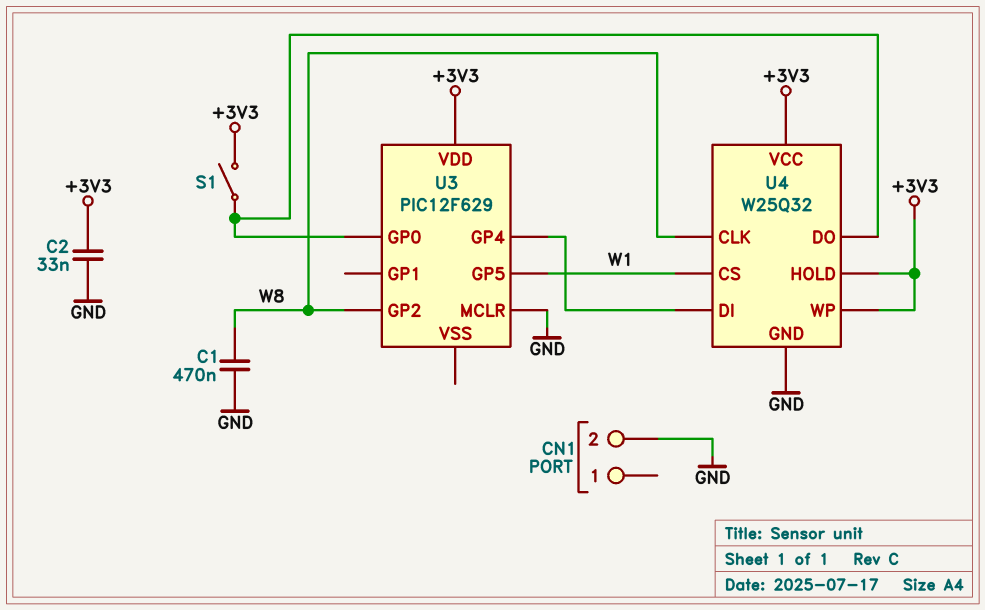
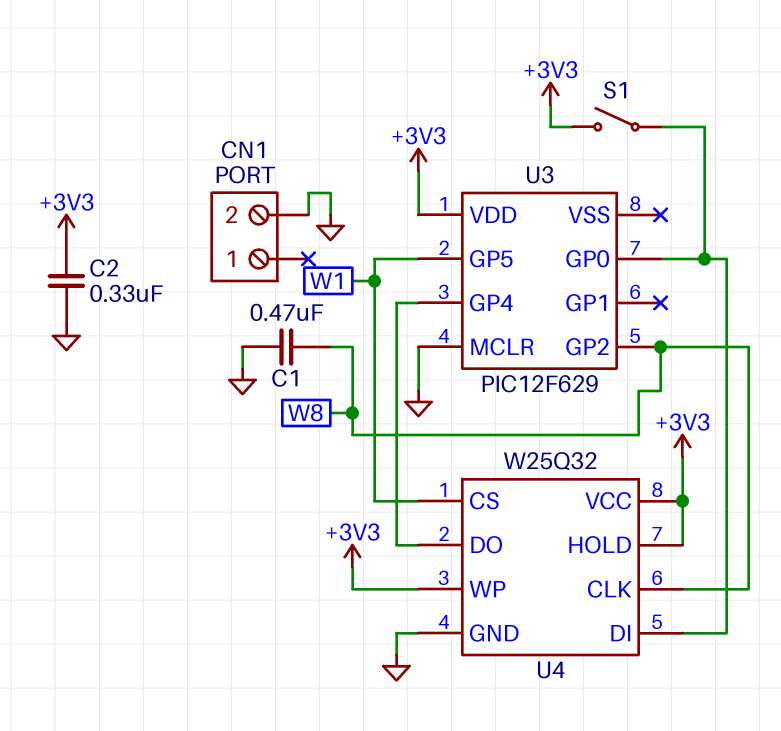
C2: 33nF (+3V3, GND) -> 330nF (+3V3, GND)
U4 pin DI: U3/GP4 -> U3/GP0
U4 pin DO: U3/GP0 -> U3/GP4

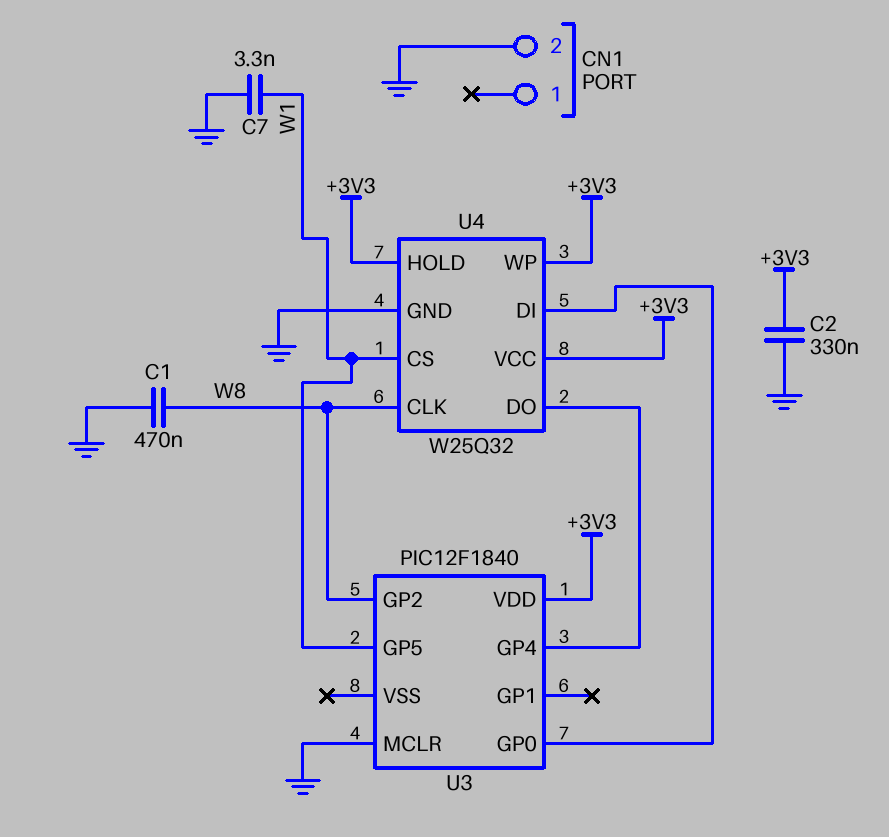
C7: none -> 3.3nF (GND, W1)
S1: switch (+3V3, U3/GP0) -> none
U3: PIC12F629 -> PIC12F1840

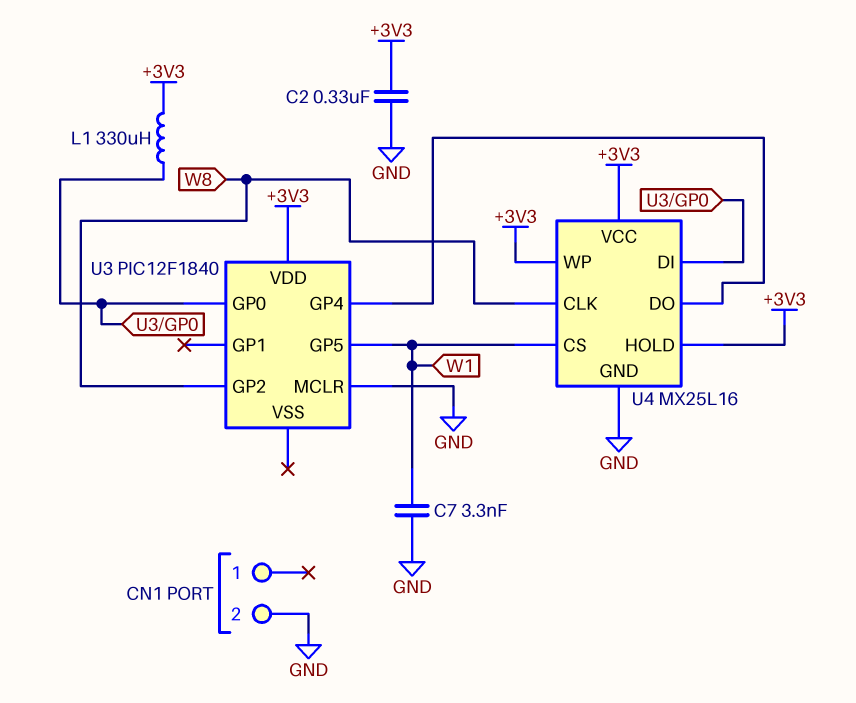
C1: 470nF (GND, W8) -> none
L1: none -> 330uH (+3V3, U3/GP0)
U4: W25Q32 -> MX25L16

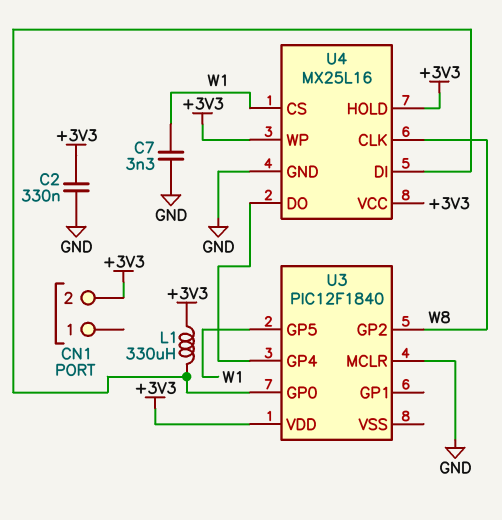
CN1 pin 2: GND -> +3V3

